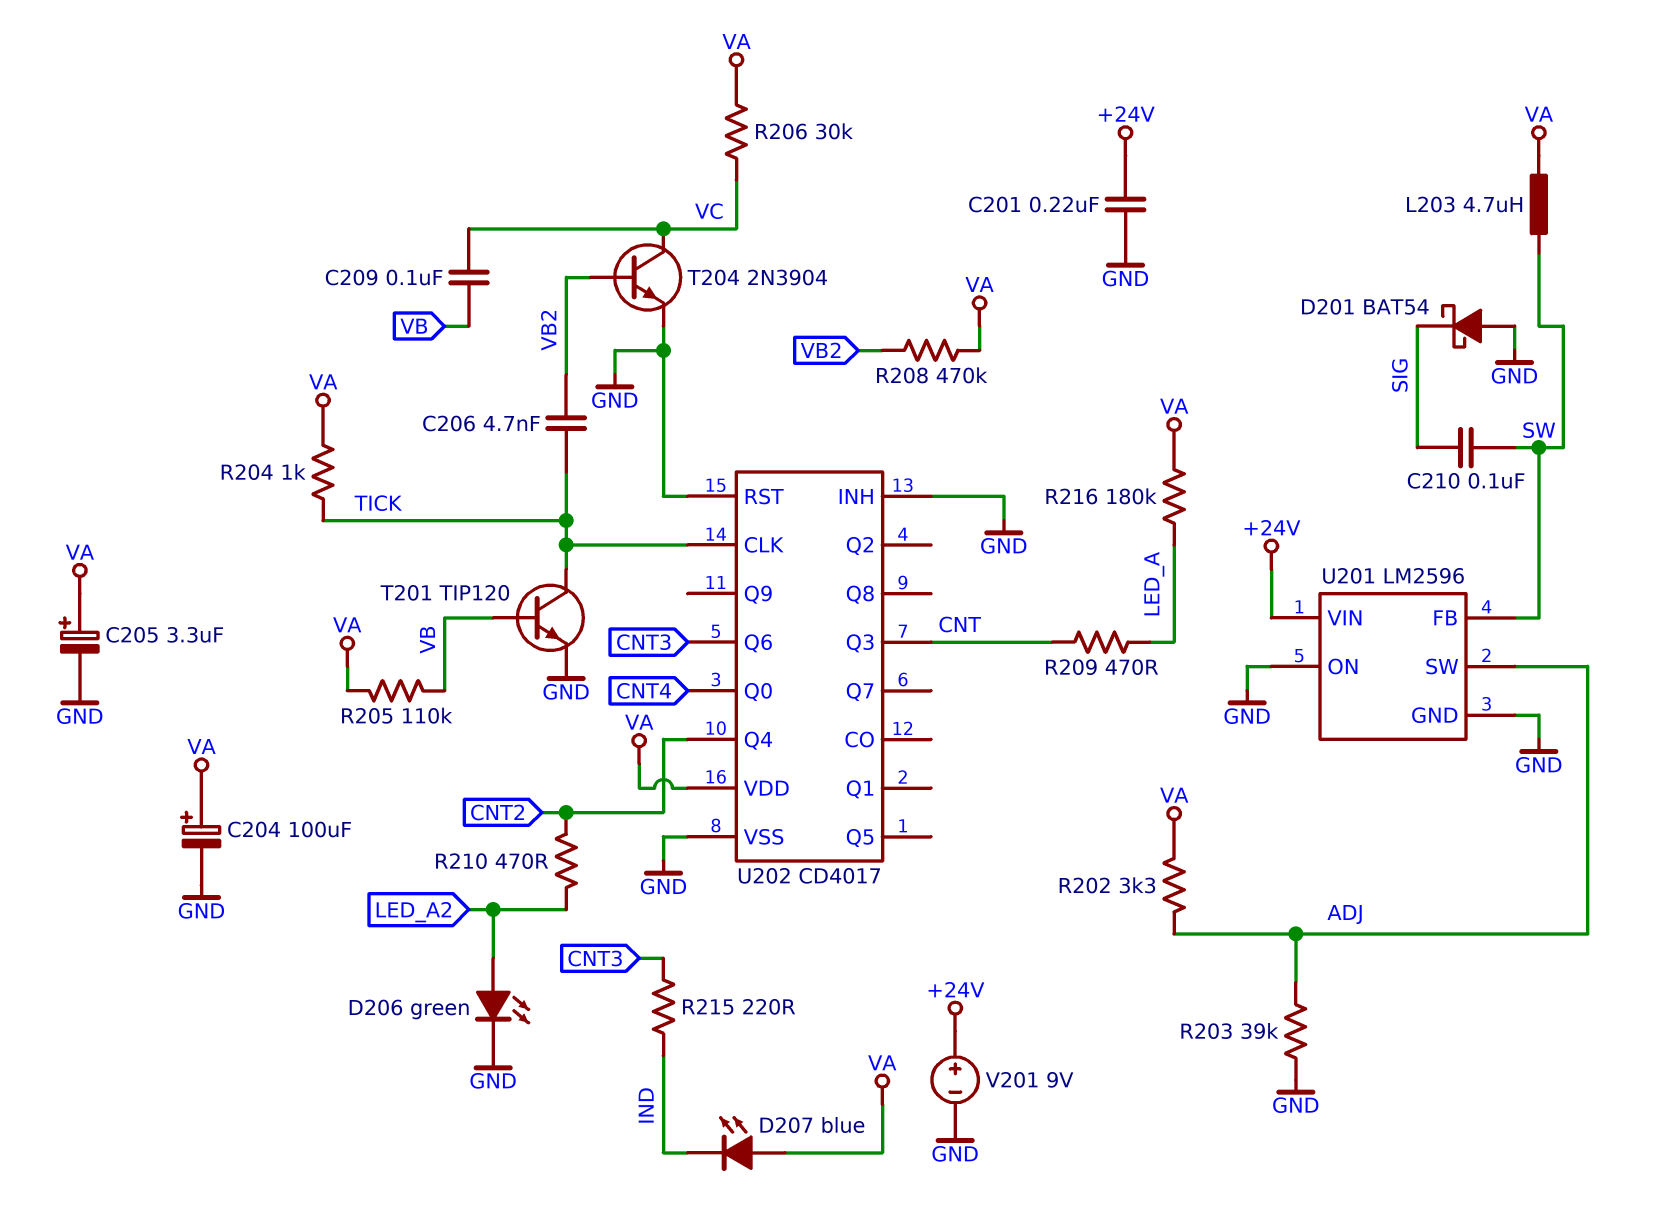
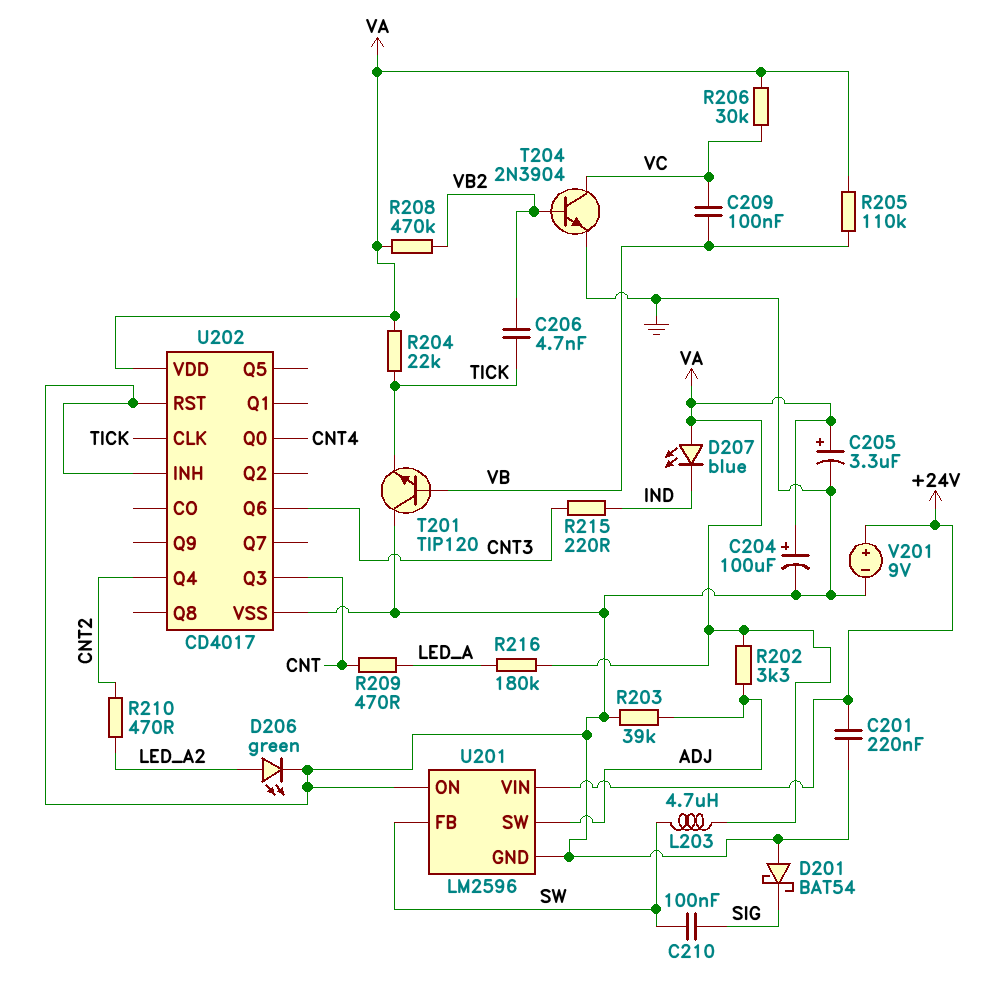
R204: 1k (TICK, VA) -> 22k (TICK, VA)
T201: NPN TIP120 (B VB, C TICK, E GND) -> NPN TIP120 (B VB, C GND, E TICK)

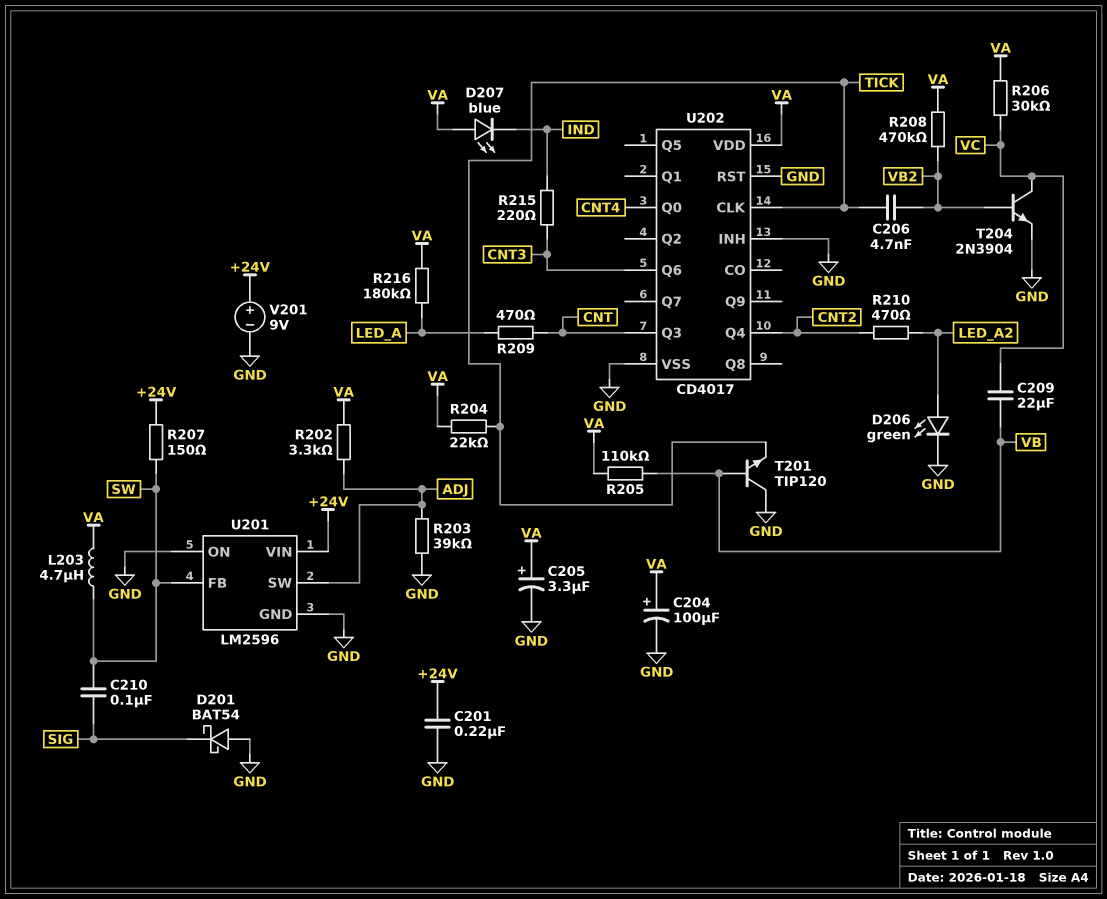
C209: 100nF (VB, VC) -> 22uF (VB, VC)
R207: none -> 150 (+24V, SW)

